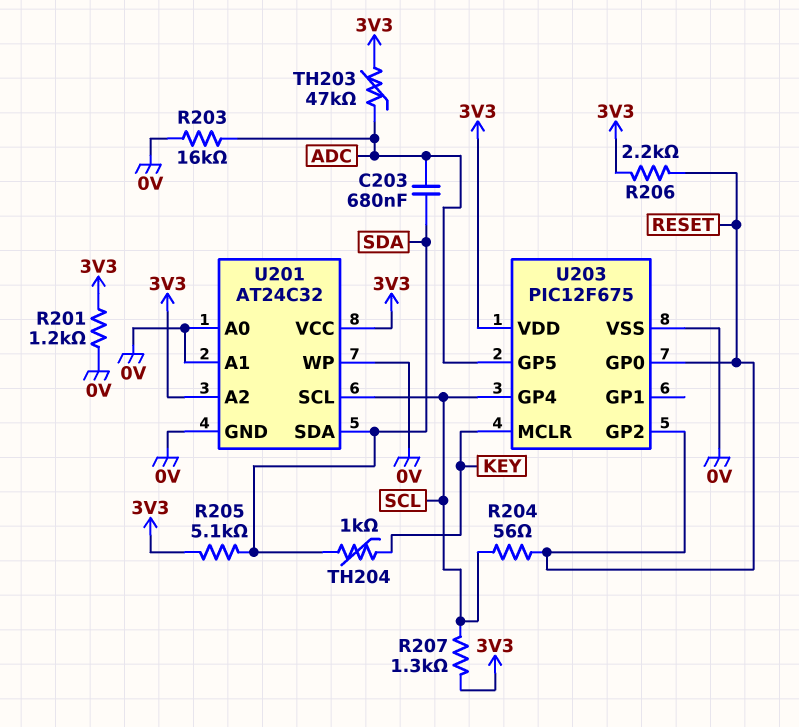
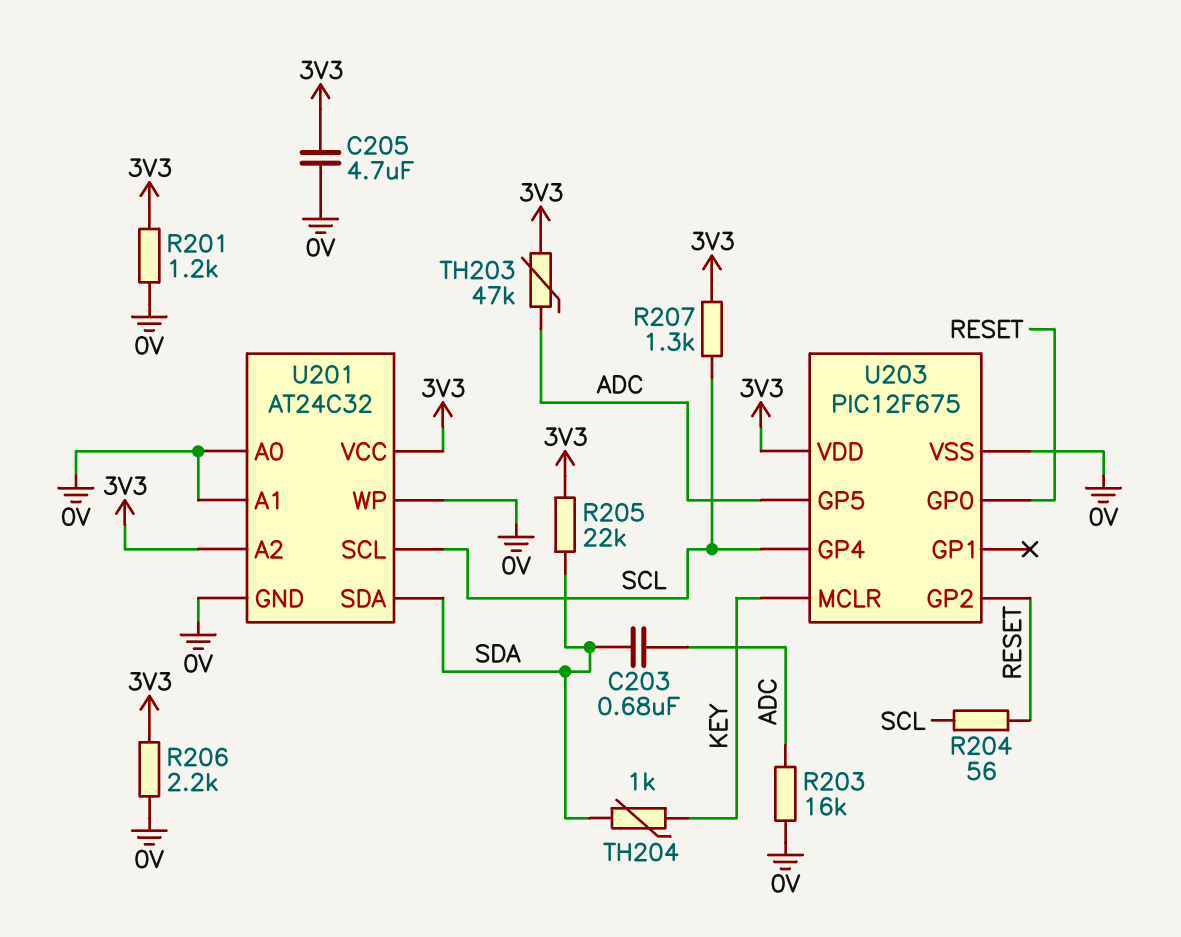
C205: none -> 4.7uF (0V, 3V3)
R205: 5.1k (3V3, SDA) -> 22k (3V3, SDA)
R206: 2.2k (3V3, RESET) -> 2.2k (0V, 3V3)

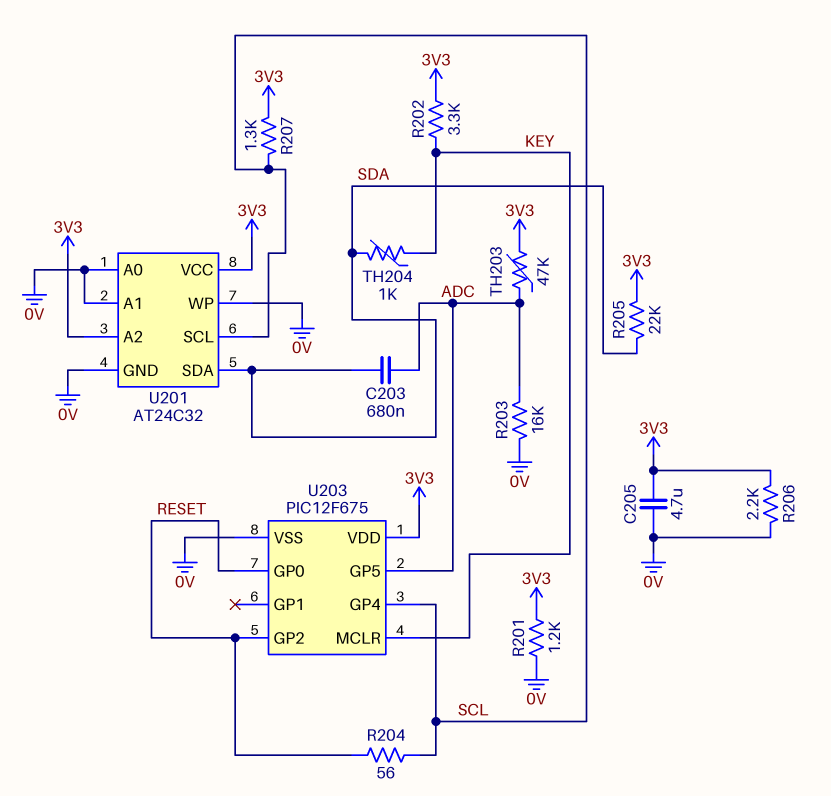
R202: none -> 3.3k (3V3, KEY)

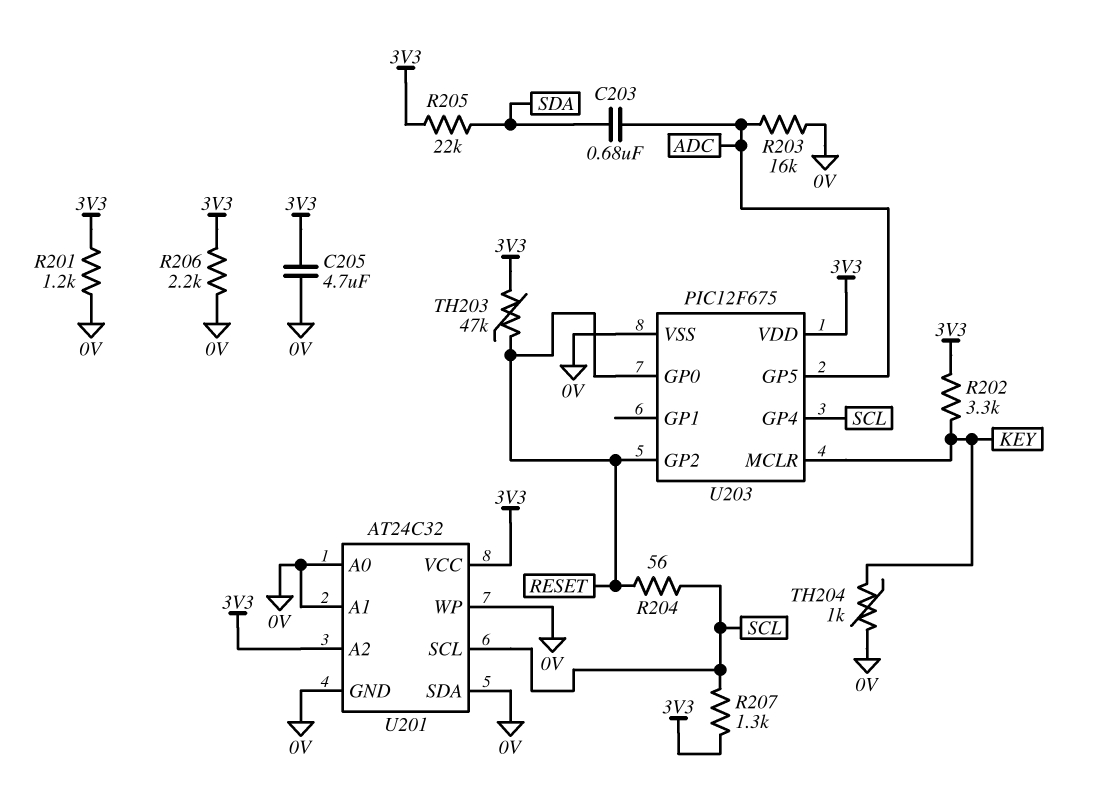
TH203: 47k (3V3, ADC) -> 47k (3V3, RESET)
TH204: 1k (KEY, SDA) -> 1k (0V, KEY)
U201 pin SDA: SDA -> 0V

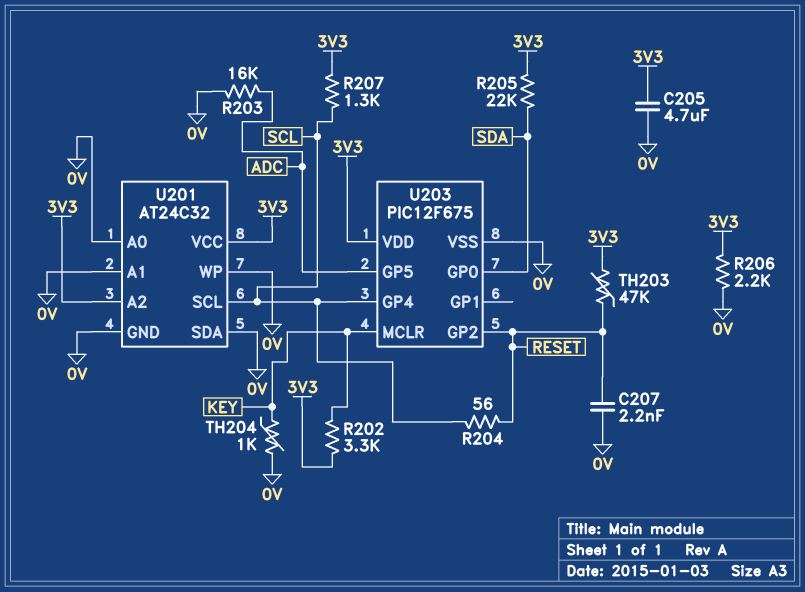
C203: 680nF (ADC, SDA) -> none
C207: none -> 2.2nF (0V, RESET)
R201: 1.2k (0V, 3V3) -> none
U203 pin GP0: RESET -> SDA

